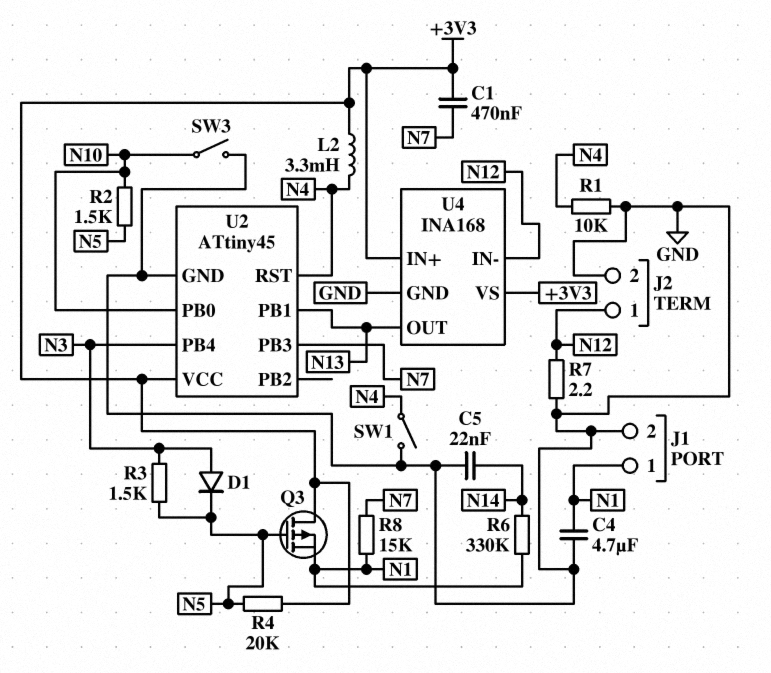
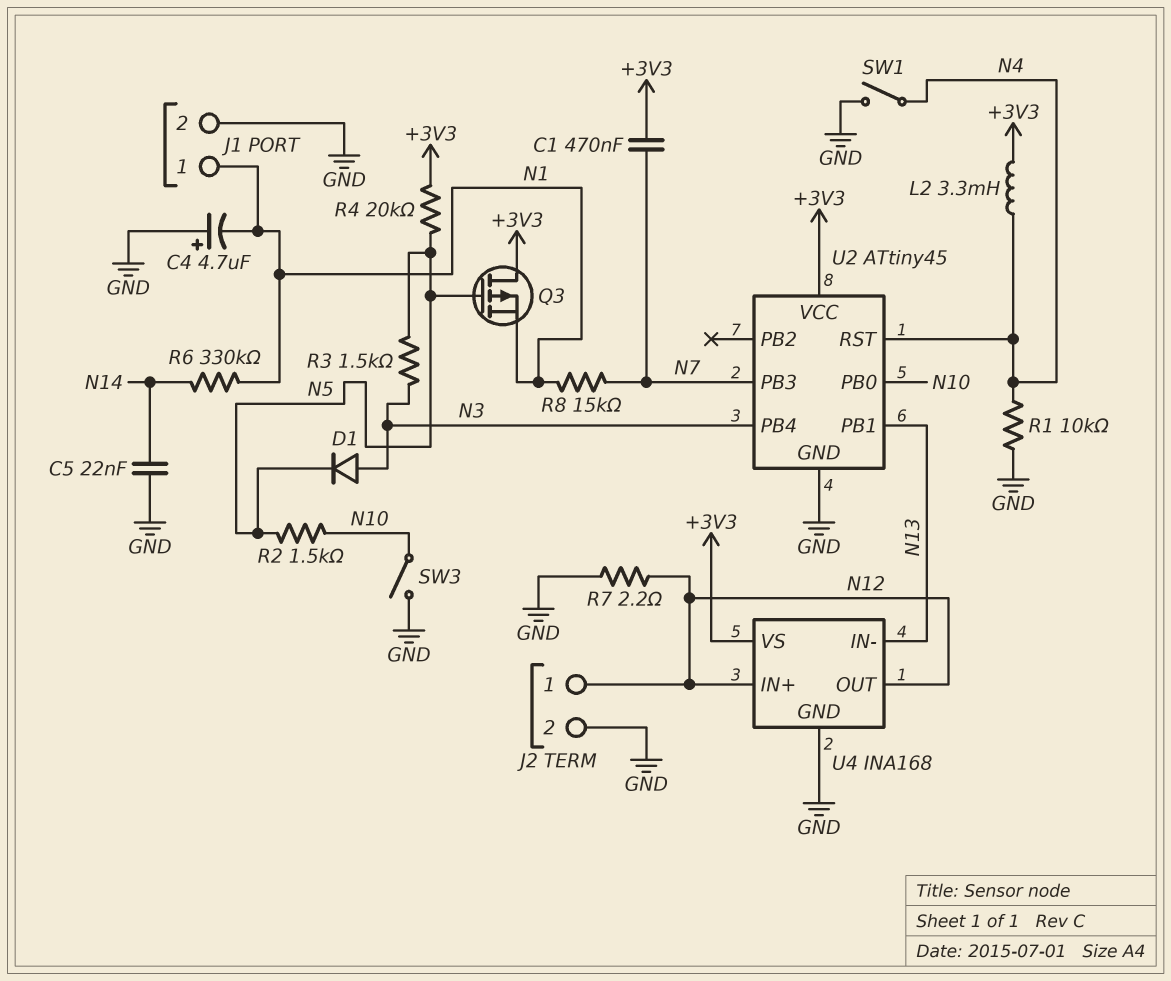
C4: 4.7uF (GND, N1) -> 4.7uF (plus GND, minus N1)
U4 pin IN+: +3V3 -> N12
U4 pin IN-: N12 -> N13
U4 pin OUT: N13 -> N12

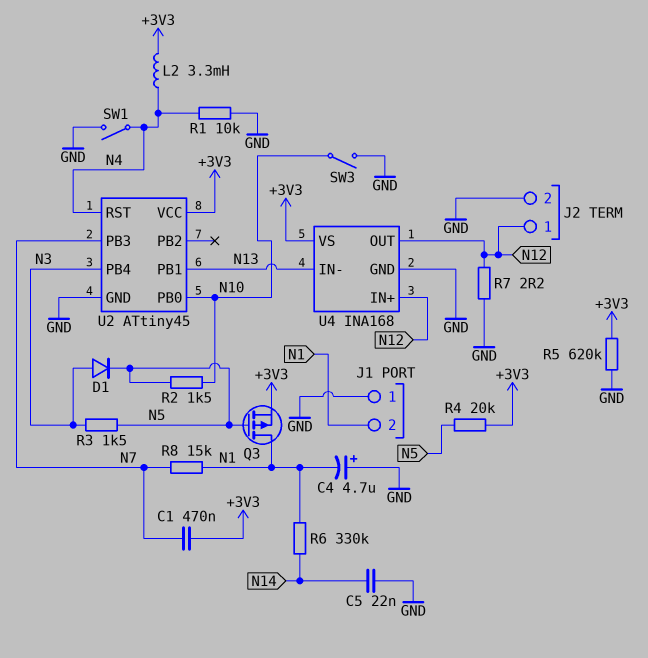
J1 pin 1: N1 -> GND
J1 pin 2: GND -> N1
Q3: PMOS (G N5, D +3V3, S N1) -> PMOS (G N5, D N1, S +3V3)
R5: none -> 620k (+3V3, GND)

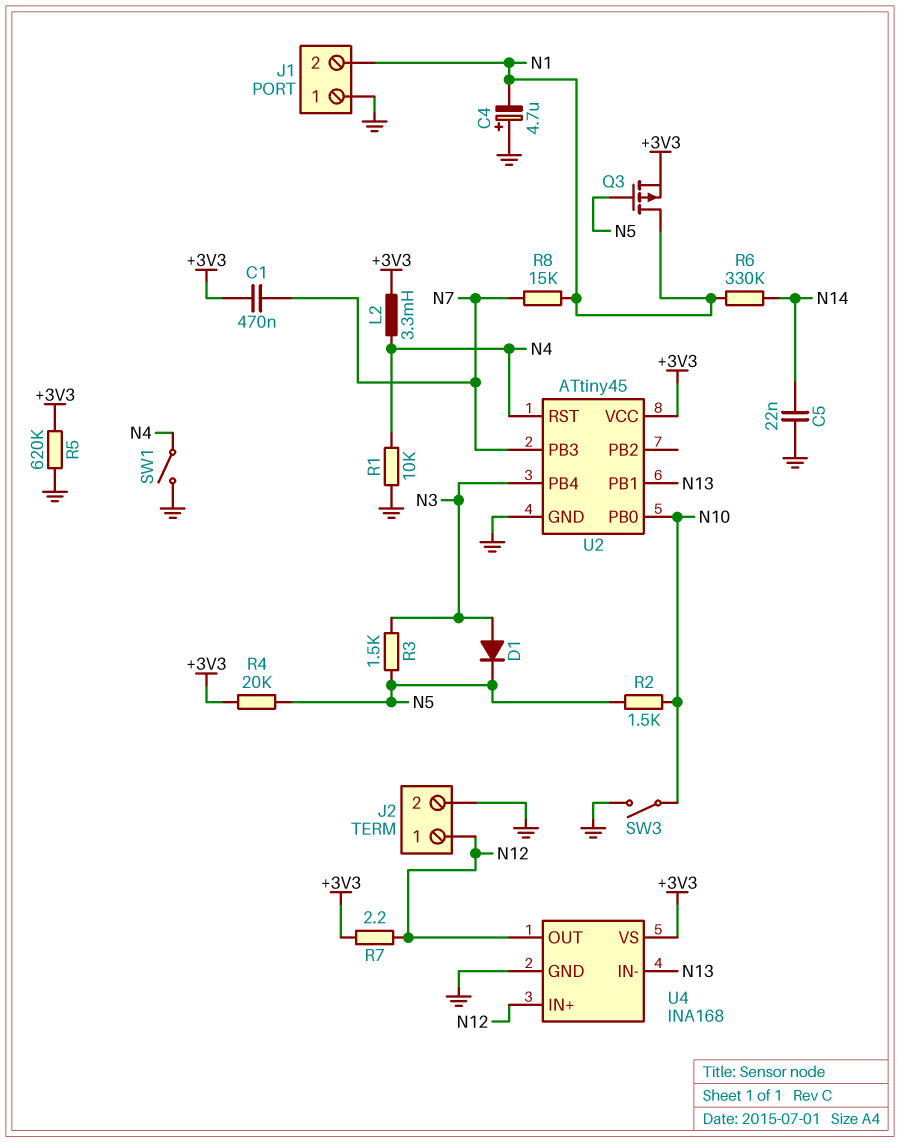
R7: 2.2 (GND, N12) -> 2.2 (+3V3, N12)

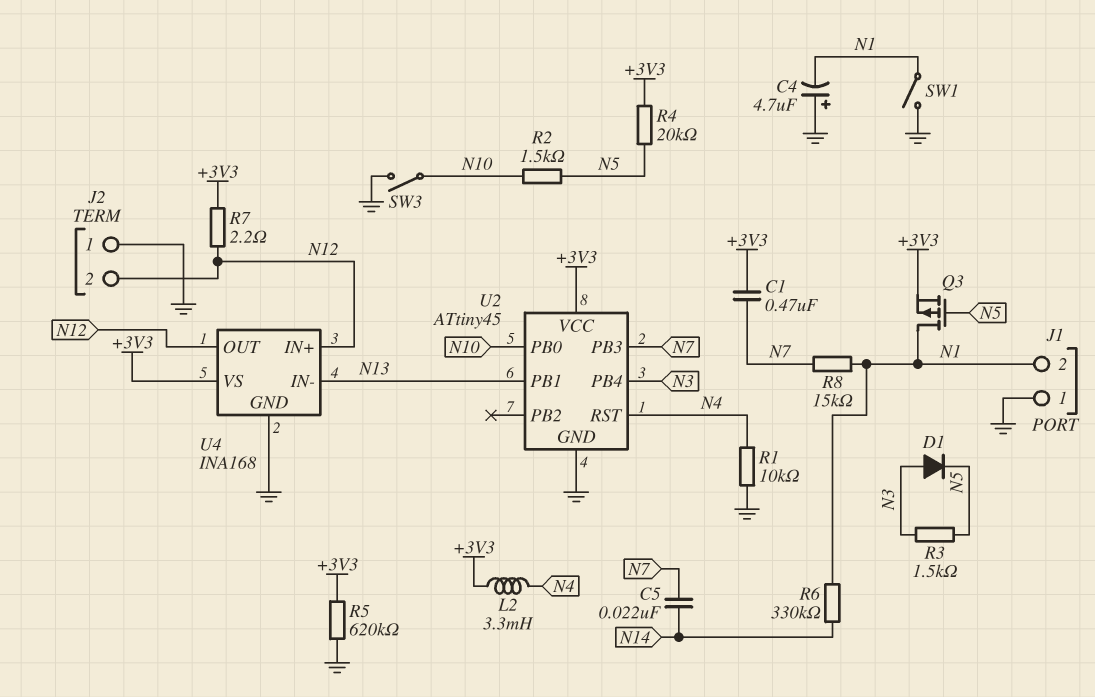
C5: 22nF (GND, N14) -> 22nF (N7, N14)
J2 pin 1: N12 -> GND
J2 pin 2: GND -> N12
SW1: switch (GND, N4) -> switch (GND, N1)

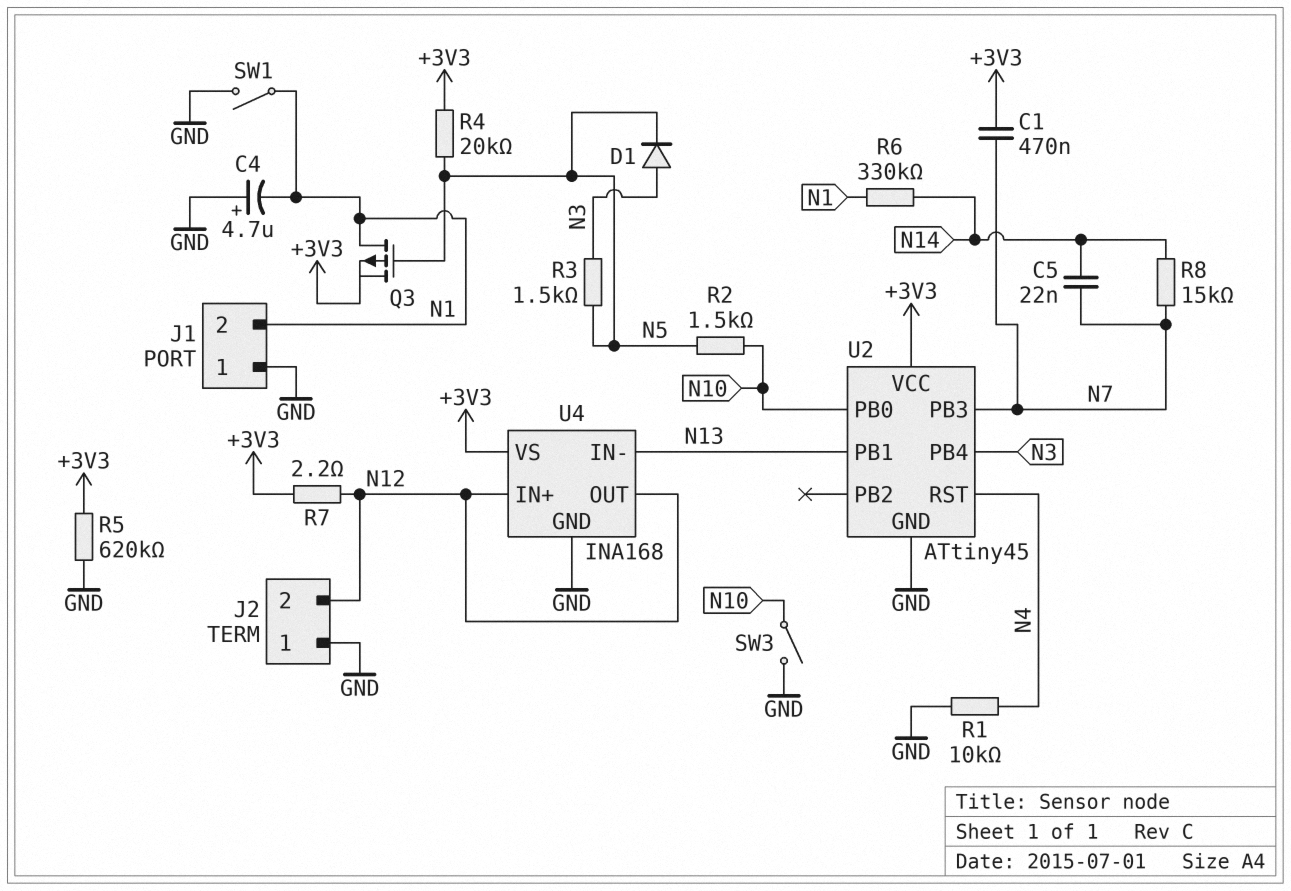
L2: 3.3mH (+3V3, N4) -> none
R8: 15k (N1, N7) -> 15k (N7, N14)

